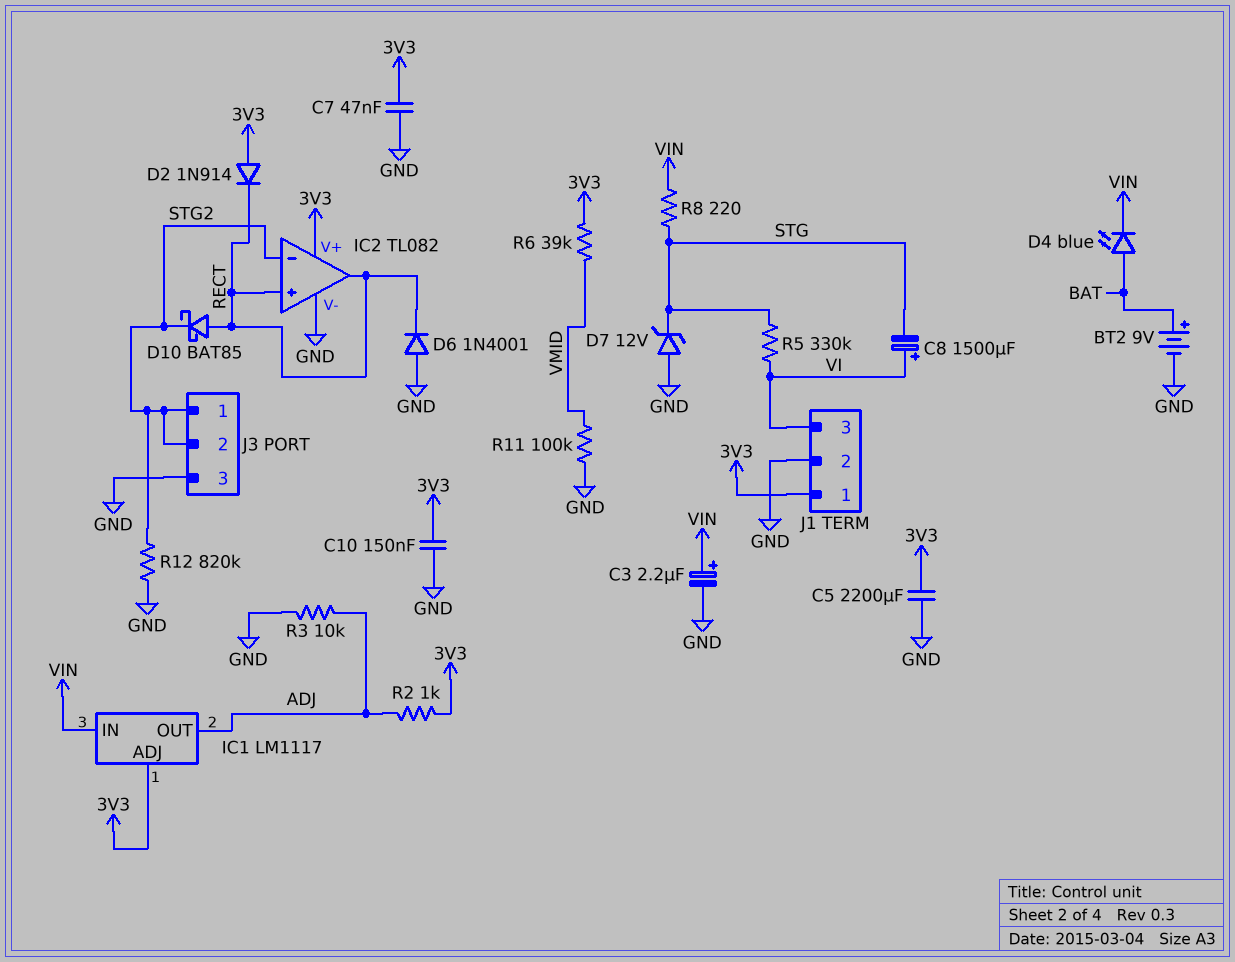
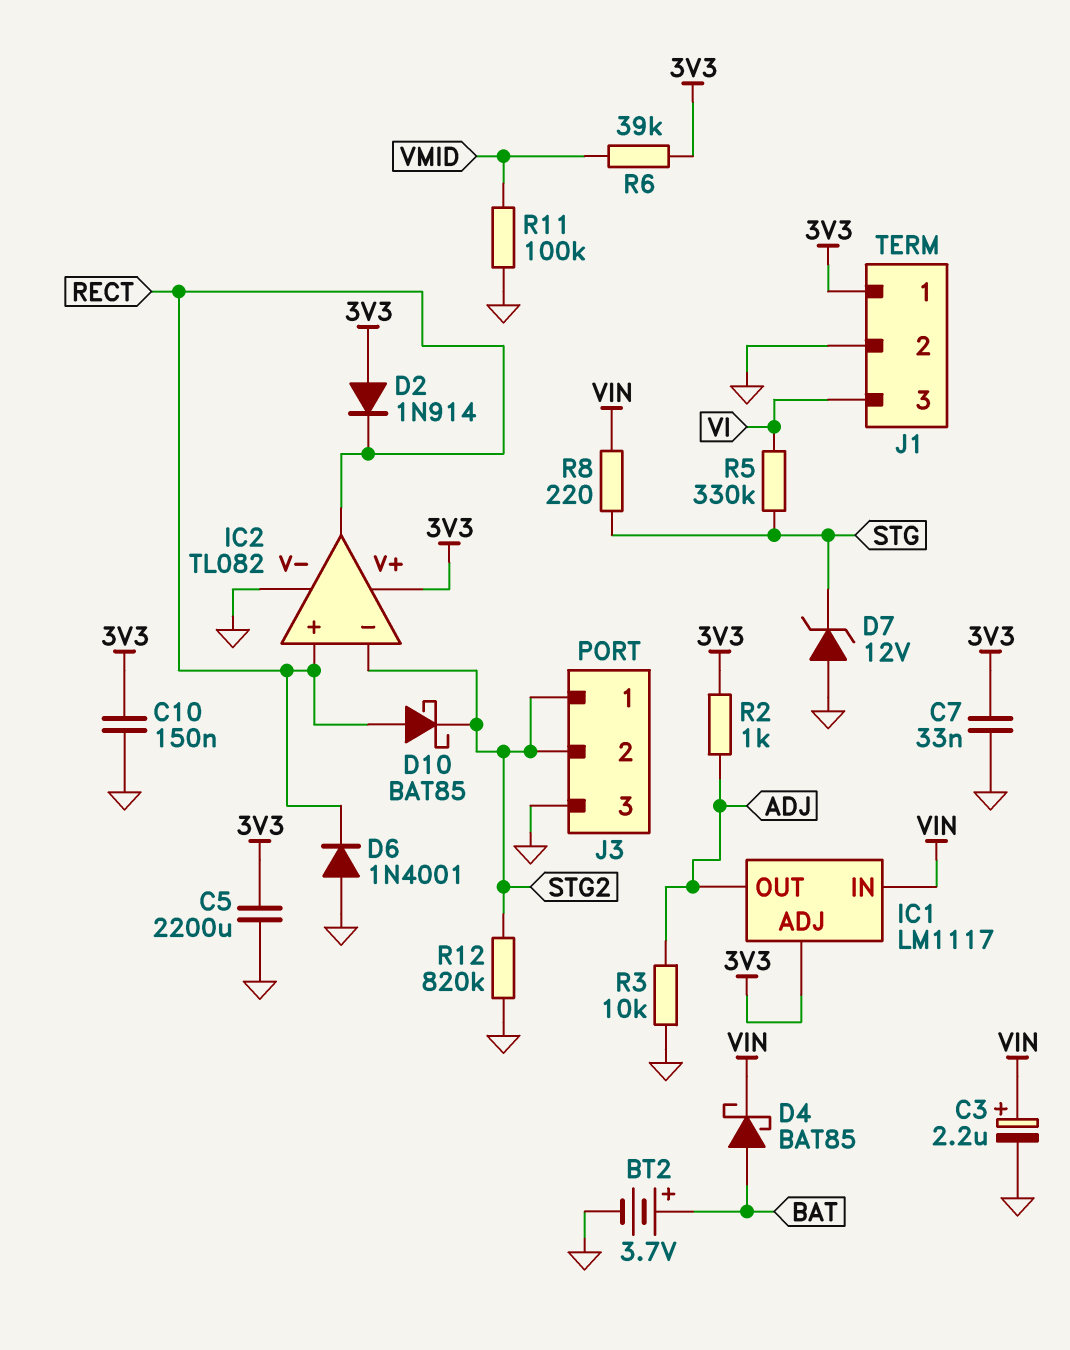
BT2: 9V (plus BAT, minus GND) -> 3.7V (plus BAT, minus GND)
C7: 47nF (3V3, GND) -> 33nF (3V3, GND)
C8: 1500uF (plus VI, minus STG) -> none
D4: LED blue (A BAT, K VIN) -> schottky BAT85 (A BAT, K VIN)

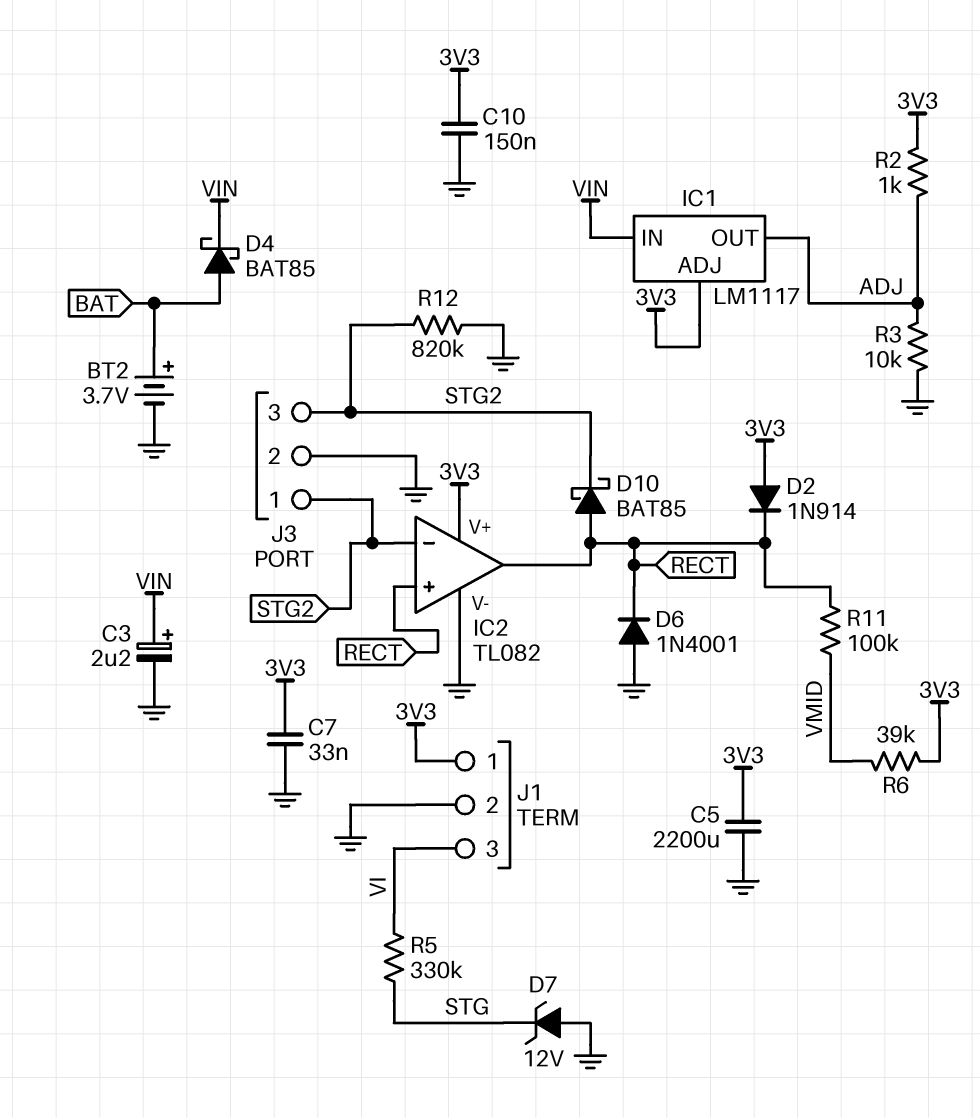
J3 pin 2: STG2 -> GND
J3 pin 3: GND -> STG2
R8: 220 (STG, VIN) -> none
R11: 100k (GND, VMID) -> 100k (RECT, VMID)

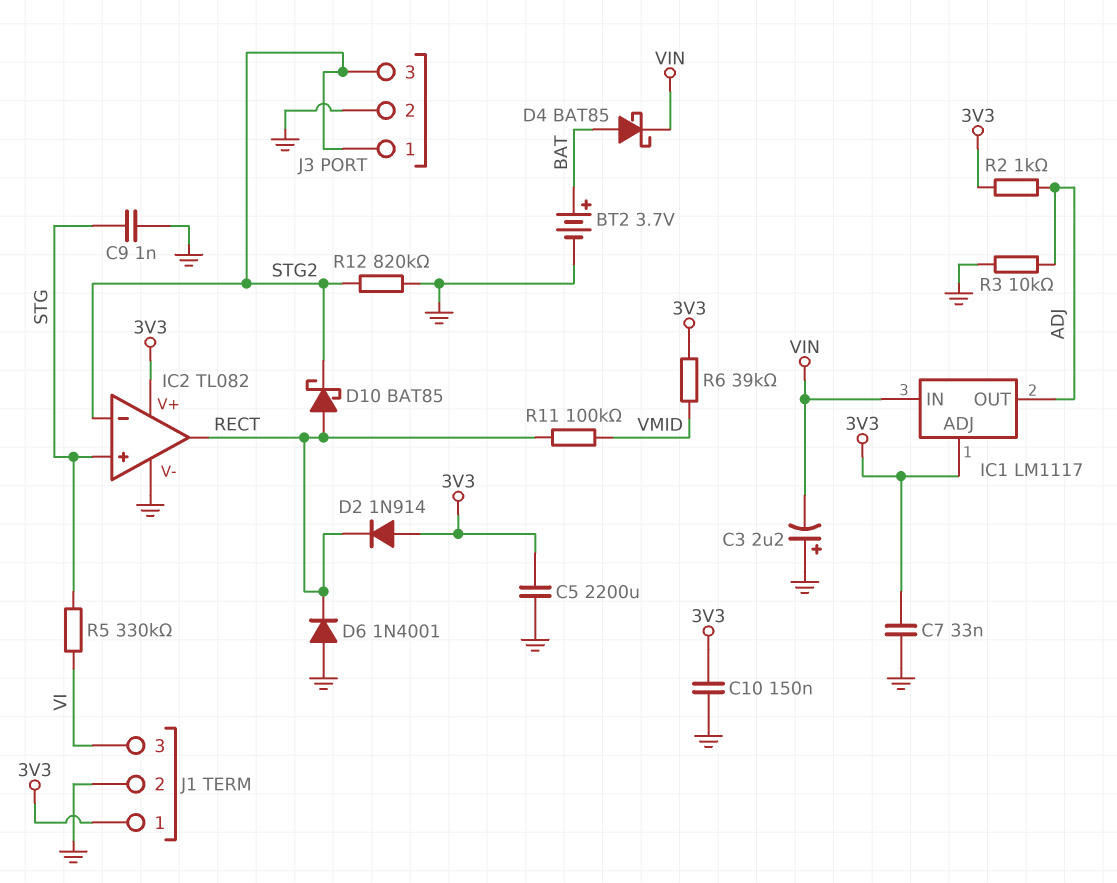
C3: 2.2uF (plus VIN, minus GND) -> 2.2uF (plus GND, minus VIN)
C9: none -> 1nF (GND, STG)
D7: zener 12V (A GND, K STG) -> none
IC2 pin in+: RECT -> STG

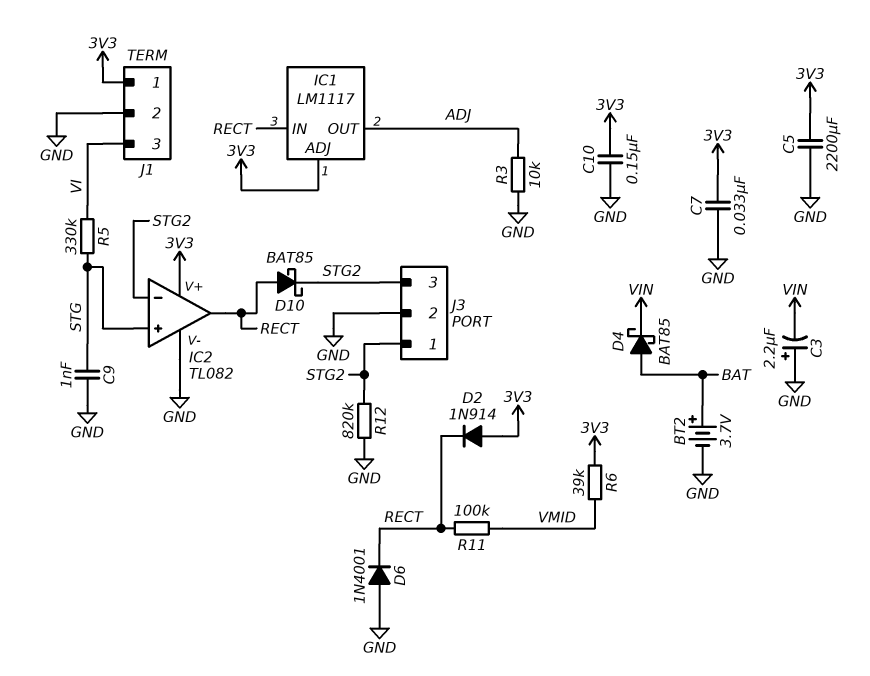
IC1 pin IN: VIN -> RECT
R2: 1k (3V3, ADJ) -> none

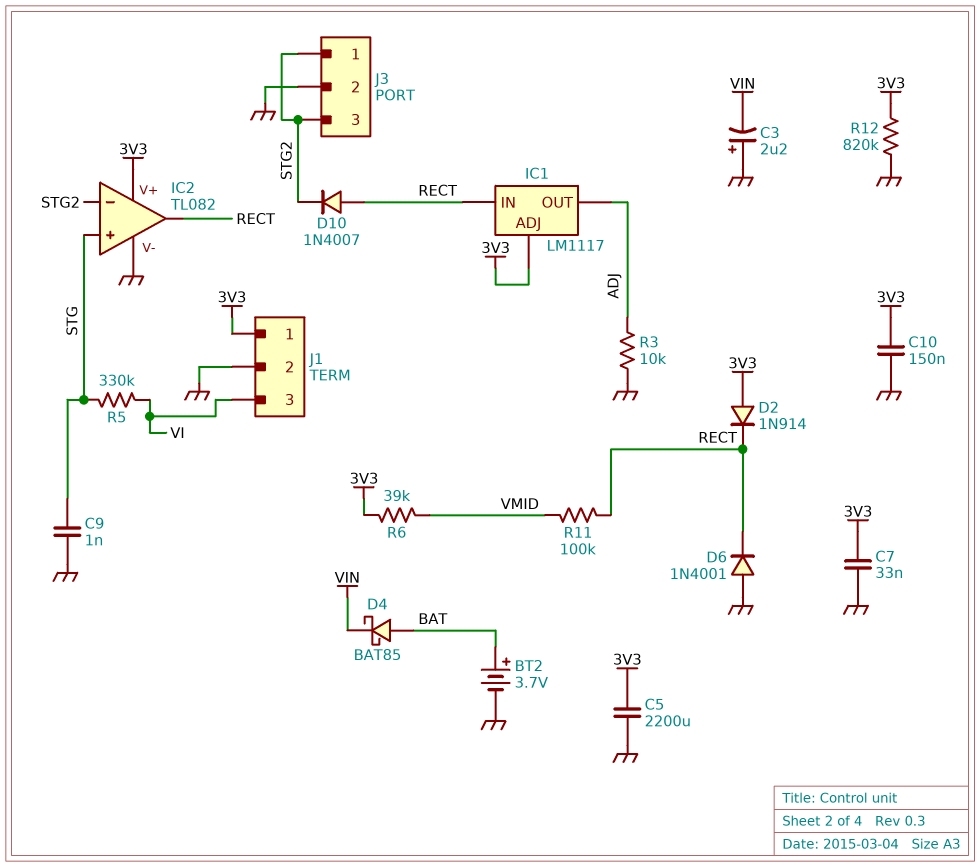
D10: schottky BAT85 (A RECT, K STG2) -> diode 1N4007 (A RECT, K STG2)
R12: 820k (GND, STG2) -> 820k (3V3, GND)

